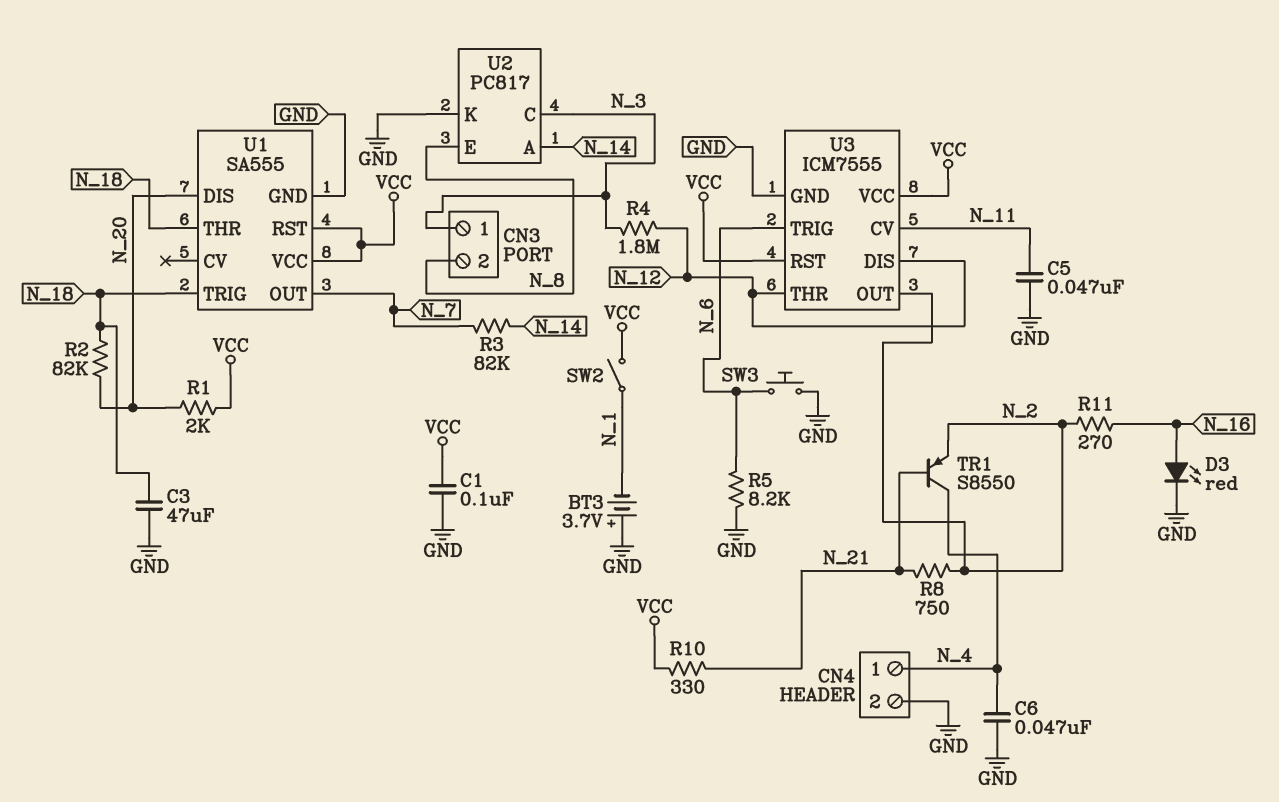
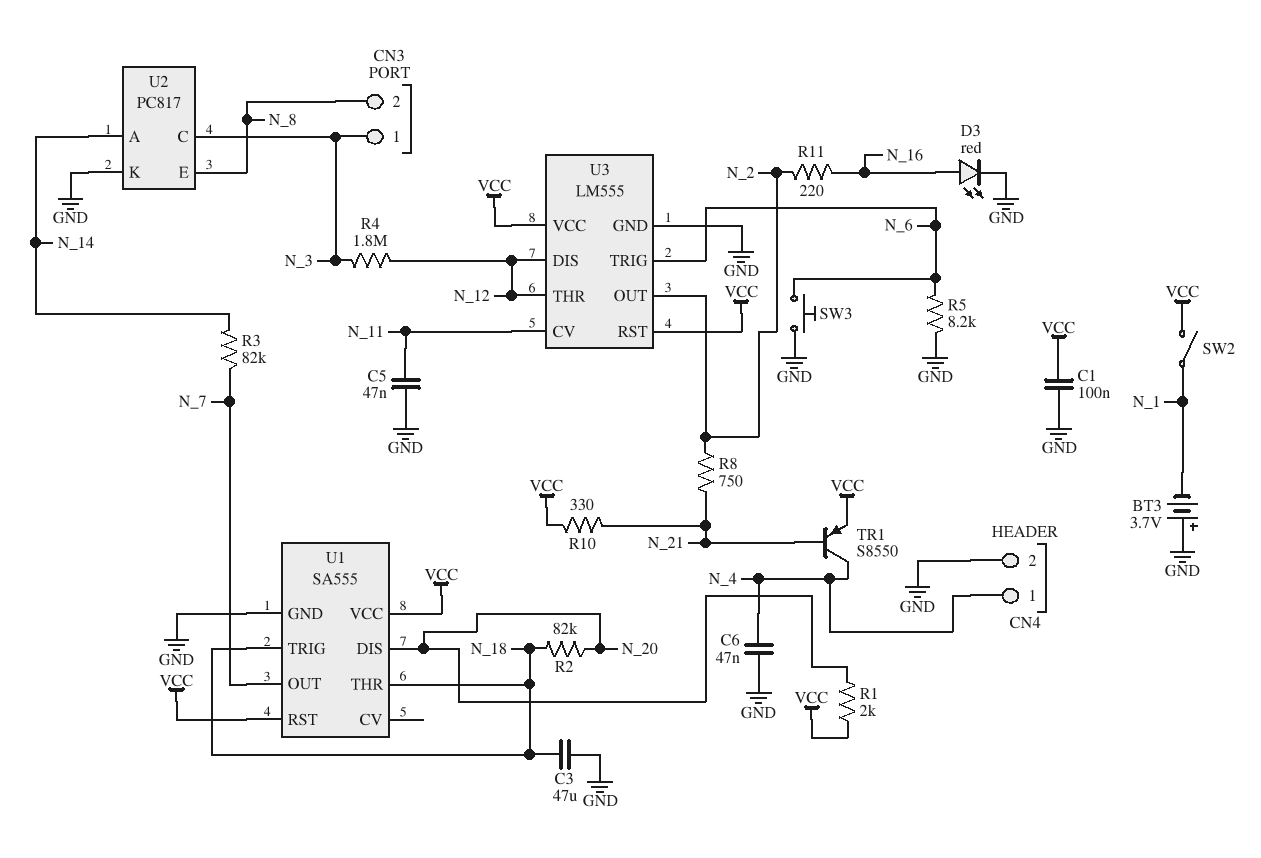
R11: 270 (N_2, N_16) -> 220 (N_2, N_16)
TR1: PNP S8550 (B N_21, C N_4, E N_2) -> PNP S8550 (B N_21, C N_4, E VCC)
U3: ICM7555 -> LM555

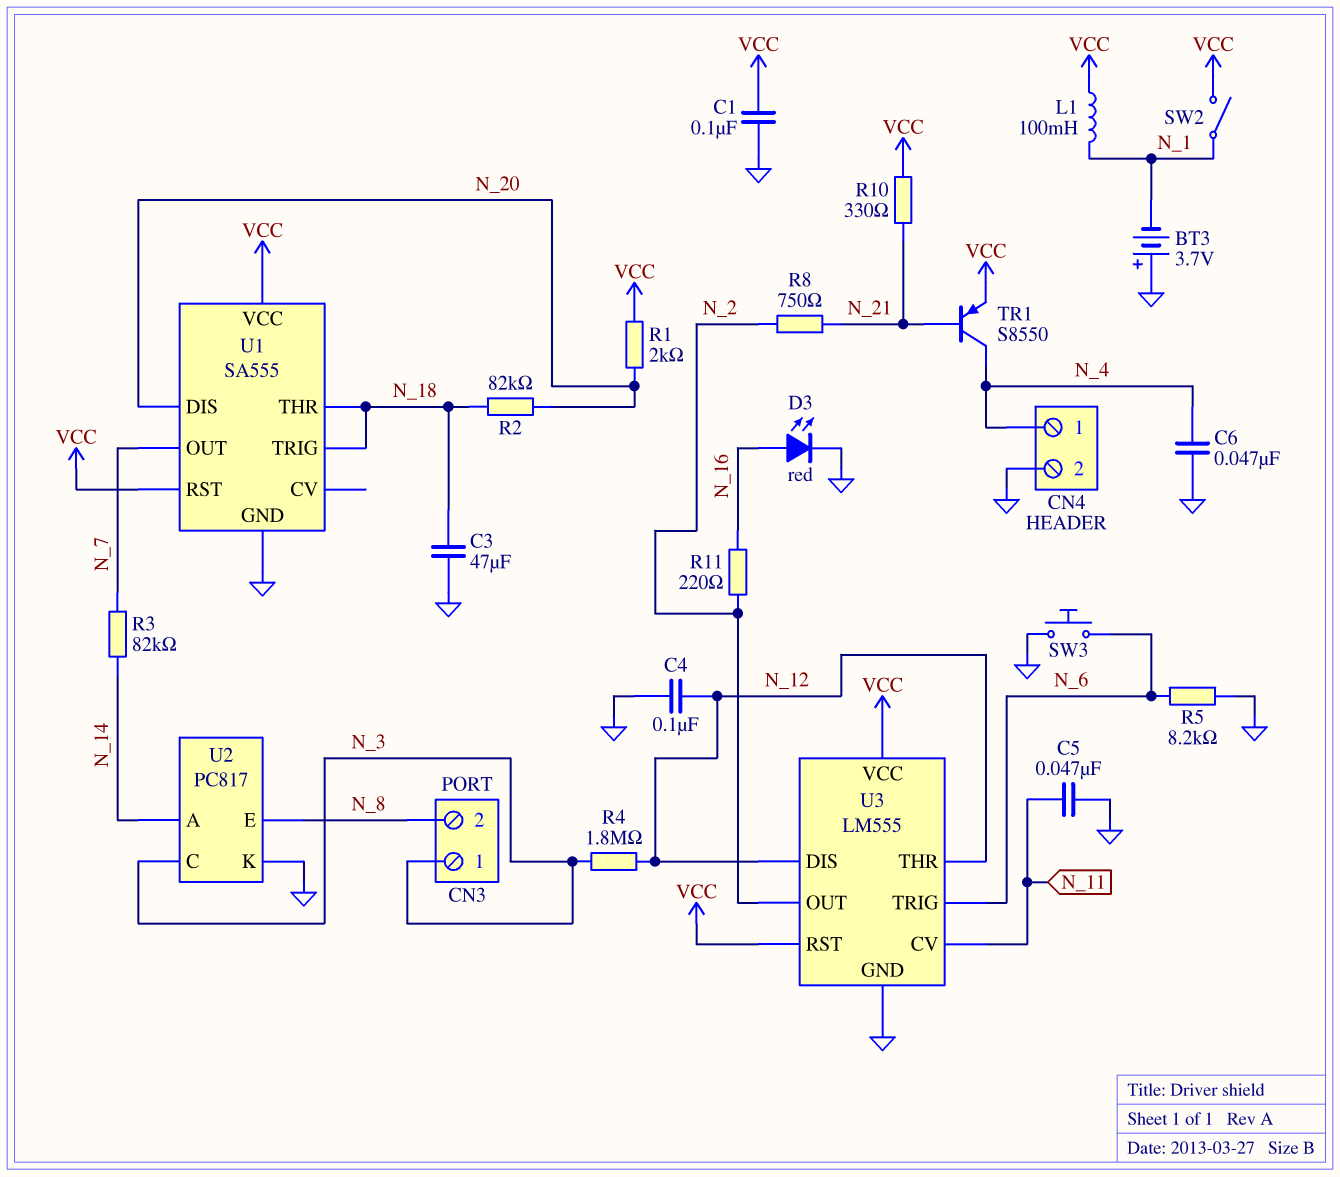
C4: none -> 100nF (GND, N_12)
L1: none -> 100mH (N_1, VCC)

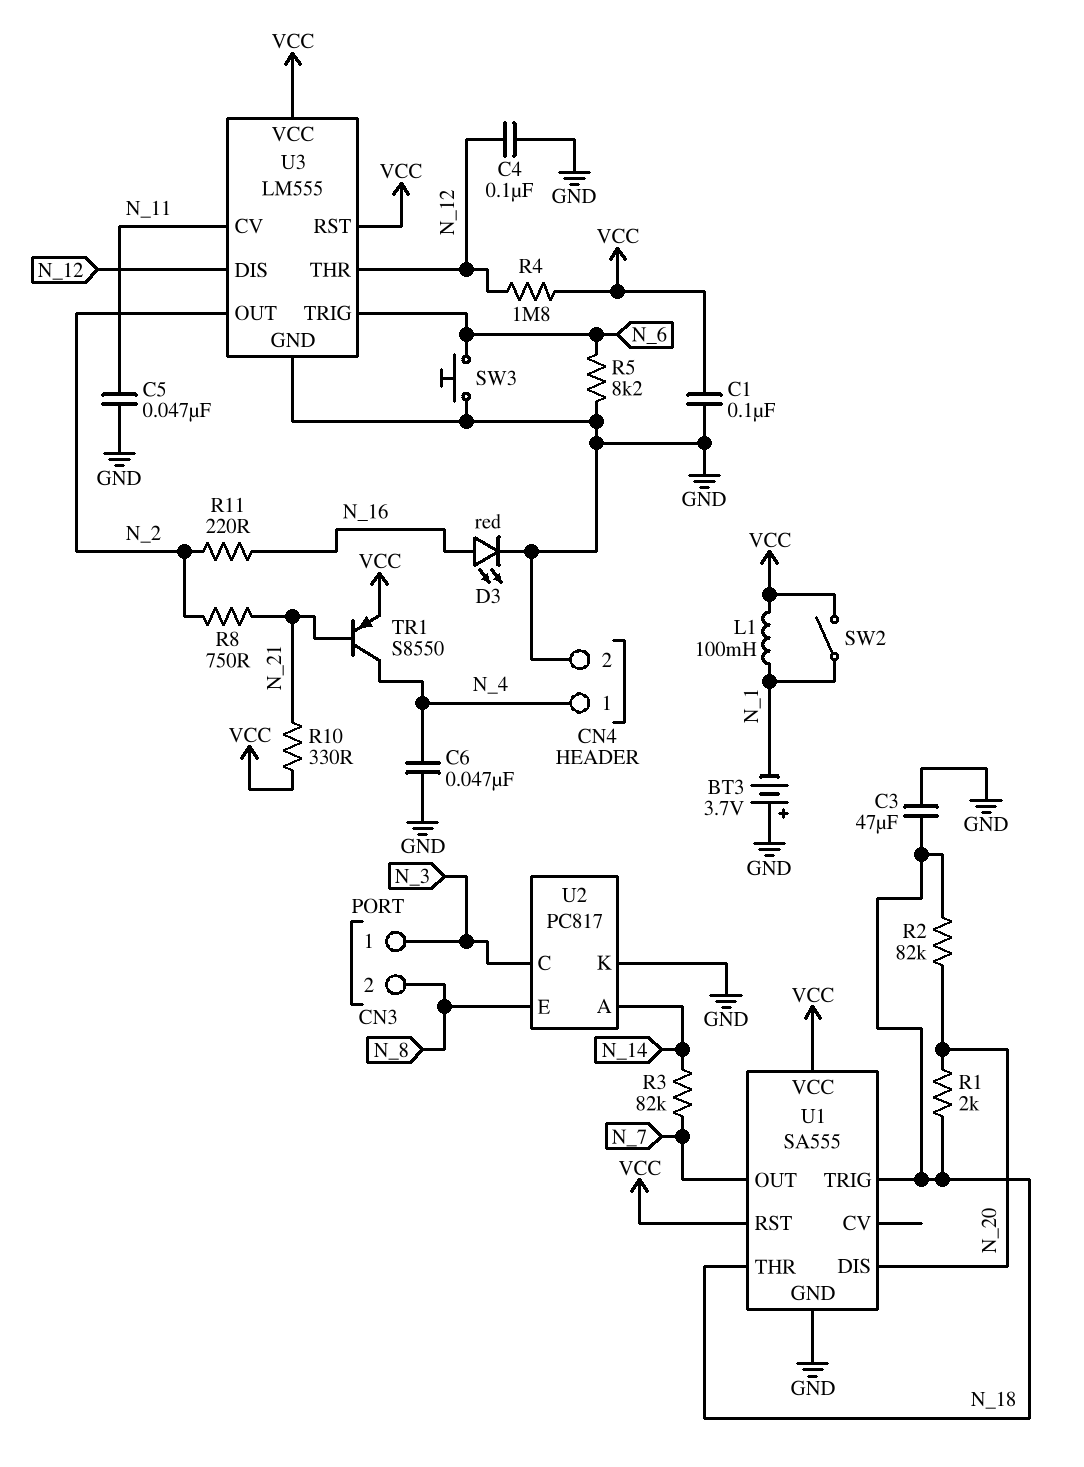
R1: 2k (N_20, VCC) -> 2k (N_18, N_20)
R4: 1.8M (N_3, N_12) -> 1.8M (N_12, VCC)

